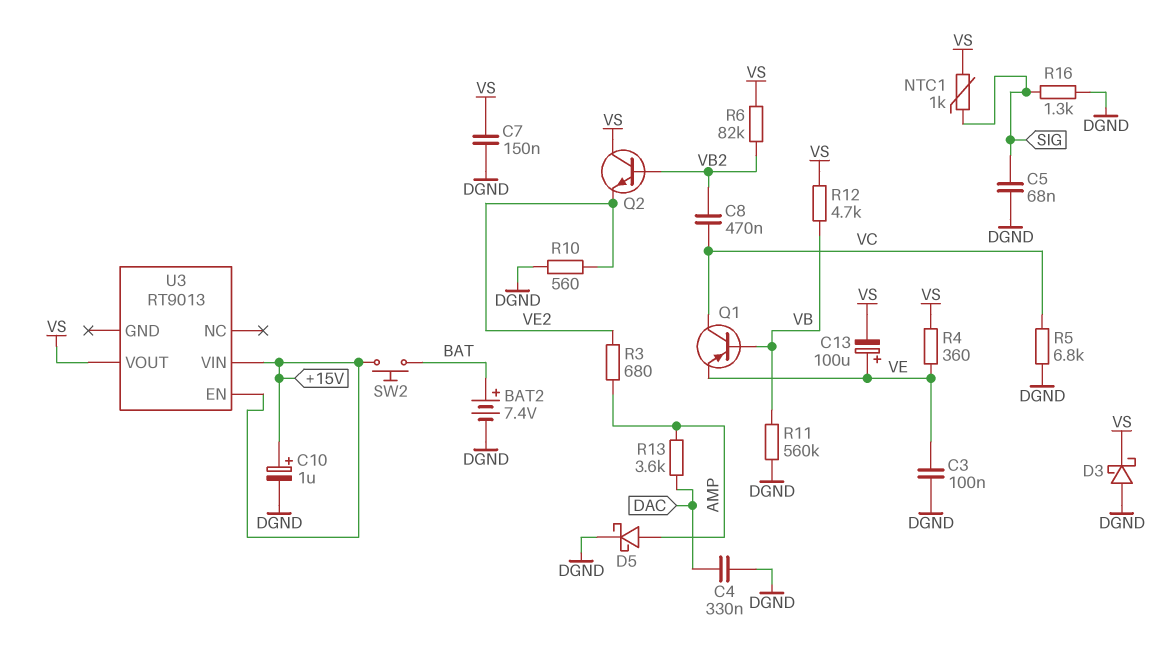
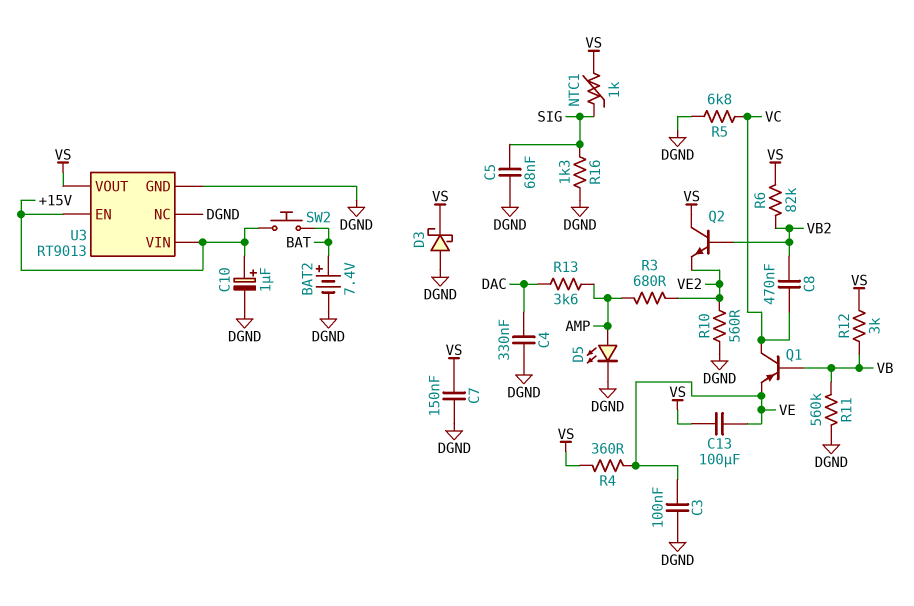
C13: 100uF (plus VE, minus VS) -> 100uF (VE, VS)
D5: schottky (A AMP, K DGND) -> LED (A AMP, K DGND)
R12: 4.7k (VB, VS) -> 3k (VB, VS)
U3 pin GND: none -> DGND
U3 pin NC: none -> DGND

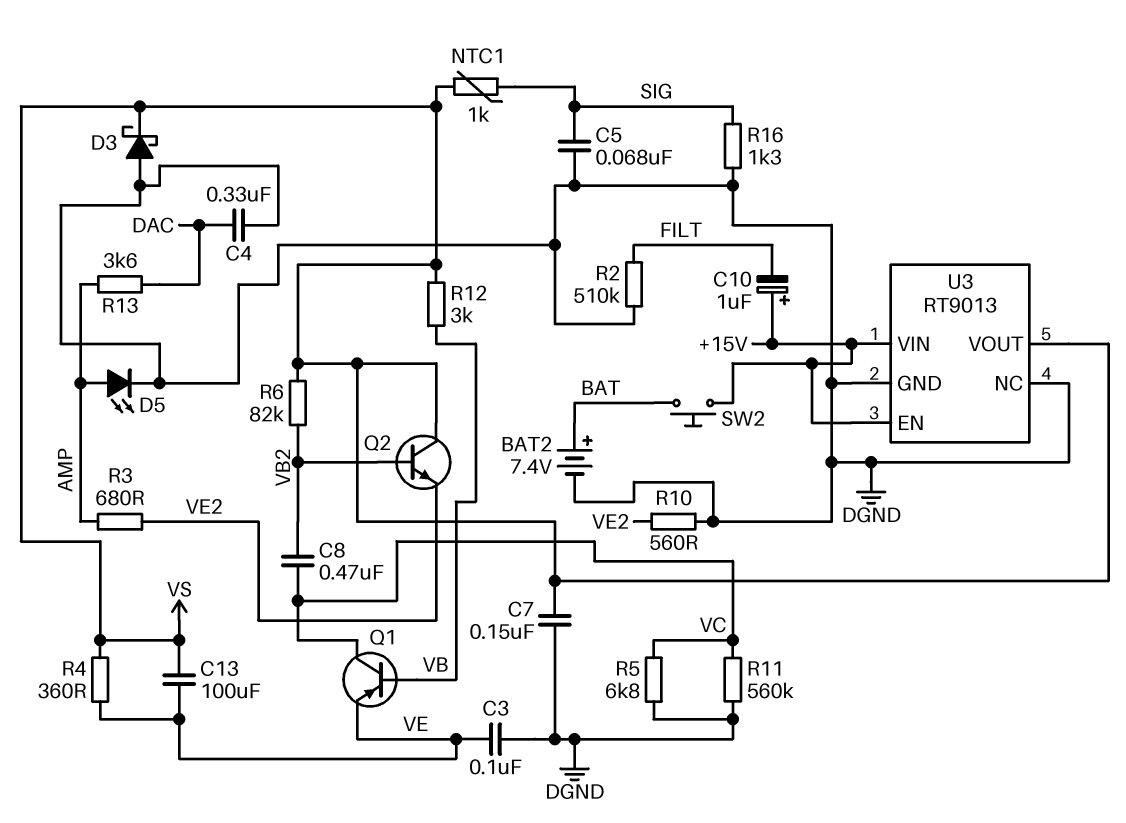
C10: 1uF (plus +15V, minus DGND) -> 1uF (plus +15V, minus FILT)
R2: none -> 510k (DGND, FILT)
R11: 560k (DGND, VB) -> 560k (DGND, VC)

